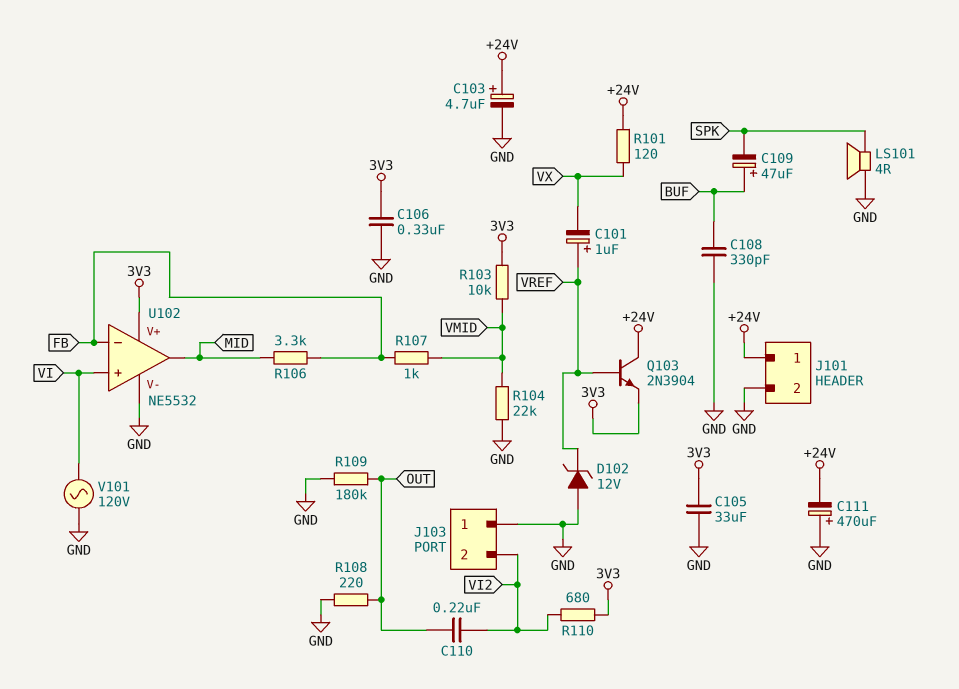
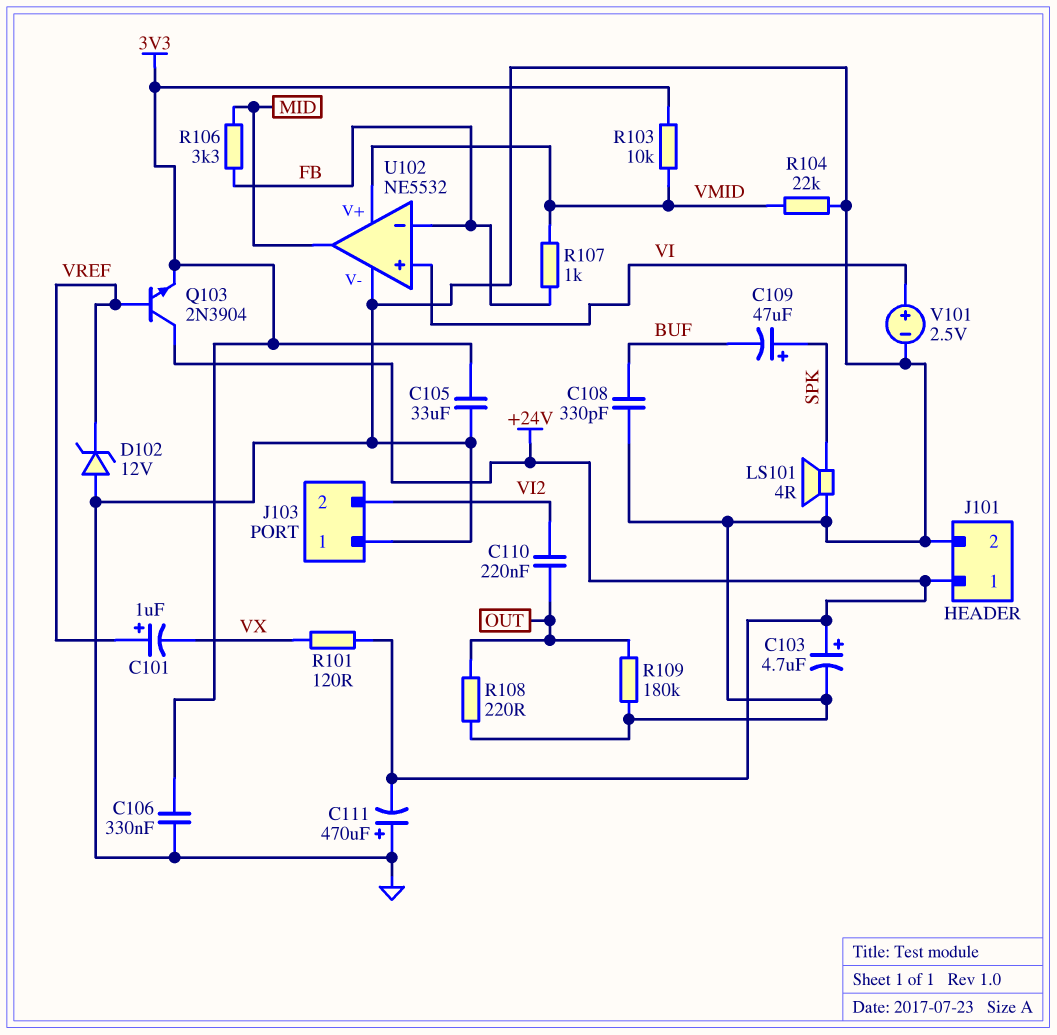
C109: 47uF (plus BUF, minus SPK) -> 47uF (plus SPK, minus BUF)
R110: 680 (3V3, VI2) -> none
U102 pin V+: 3V3 -> VMID
V101: AC 120V (GND, VI) -> 2.5V (plus VI, minus GND)

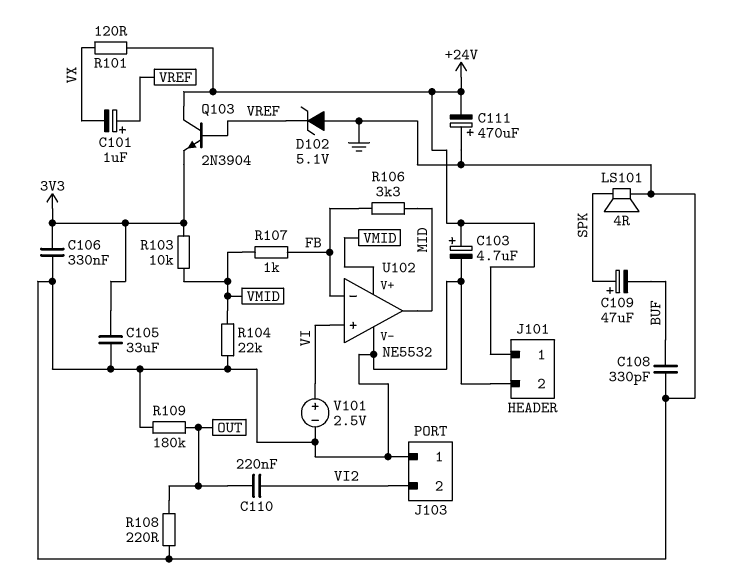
D102: zener 12V (A GND, K VREF) -> zener 5.1V (A GND, K VREF)

